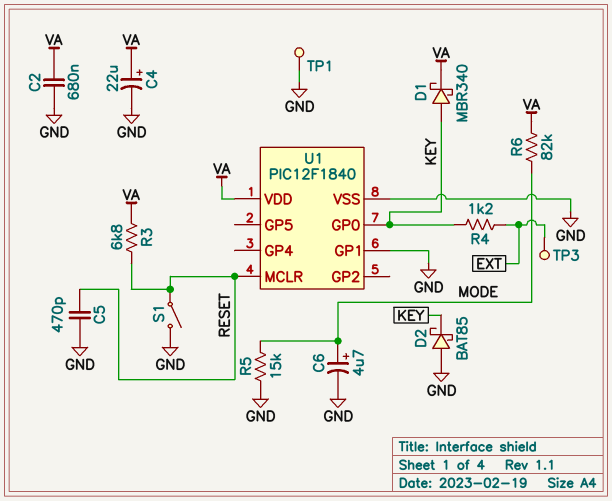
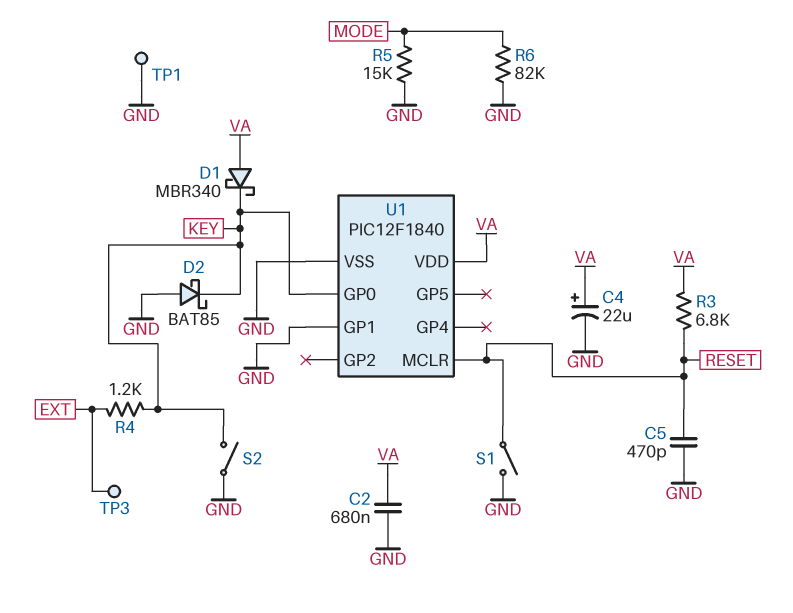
C6: 4.7uF (plus MODE, minus GND) -> none
D1: schottky MBR340 (A KEY, K VA) -> schottky MBR340 (A VA, K KEY)
R6: 82k (MODE, VA) -> 82k (GND, MODE)
S2: none -> switch (GND, KEY)

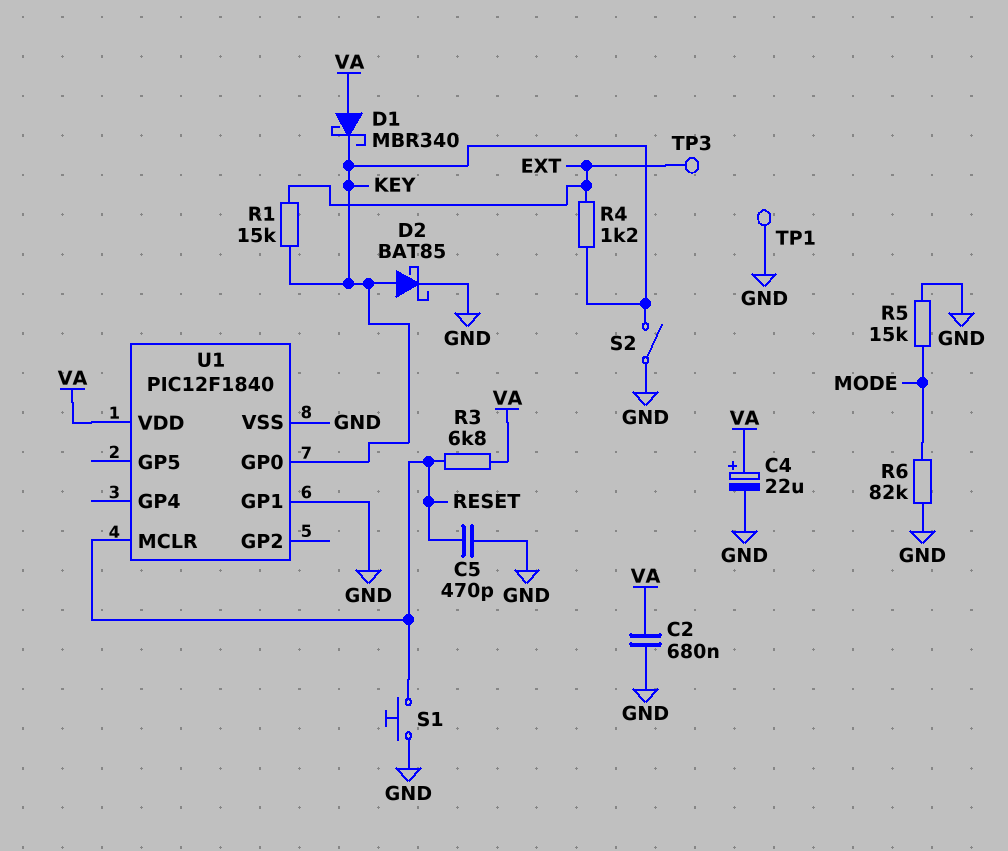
D2: schottky BAT85 (A GND, K KEY) -> schottky BAT85 (A KEY, K GND)
R1: none -> 15k (EXT, KEY)
S1: switch (GND, RESET) -> button (GND, RESET)

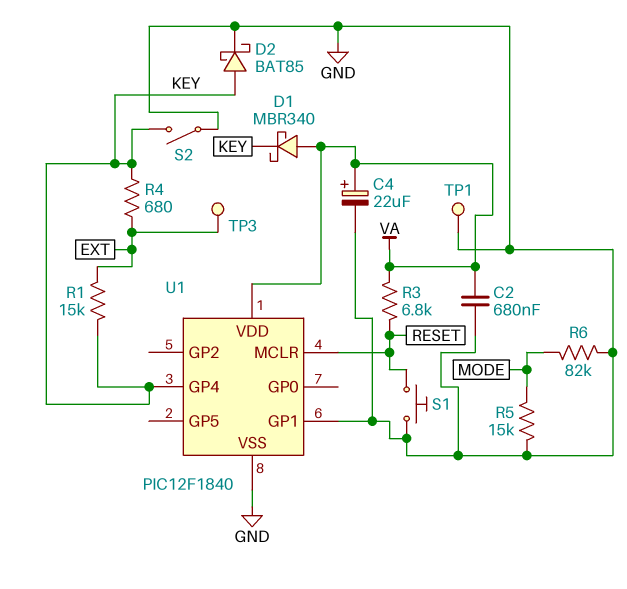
C5: 470pF (GND, RESET) -> none
R4: 1.2k (EXT, KEY) -> 680 (EXT, KEY)
U1 pin GP0: KEY -> none
U1 pin GP4: none -> KEY

